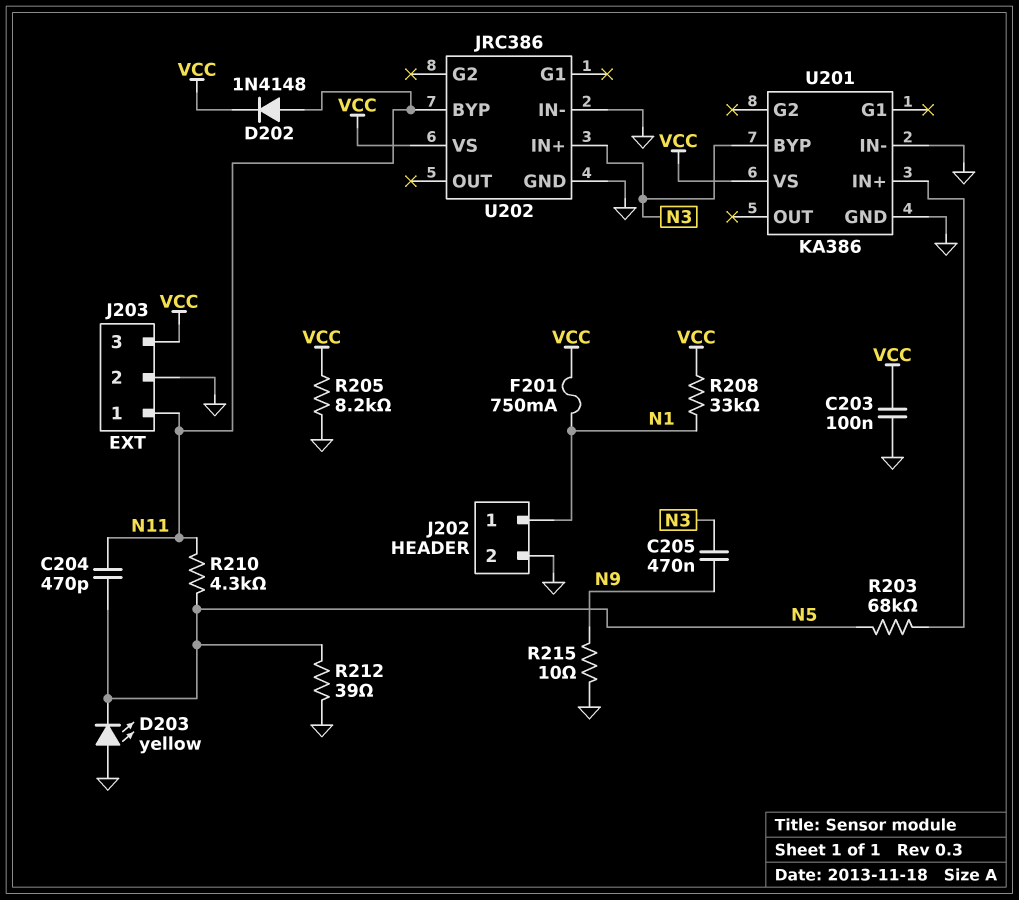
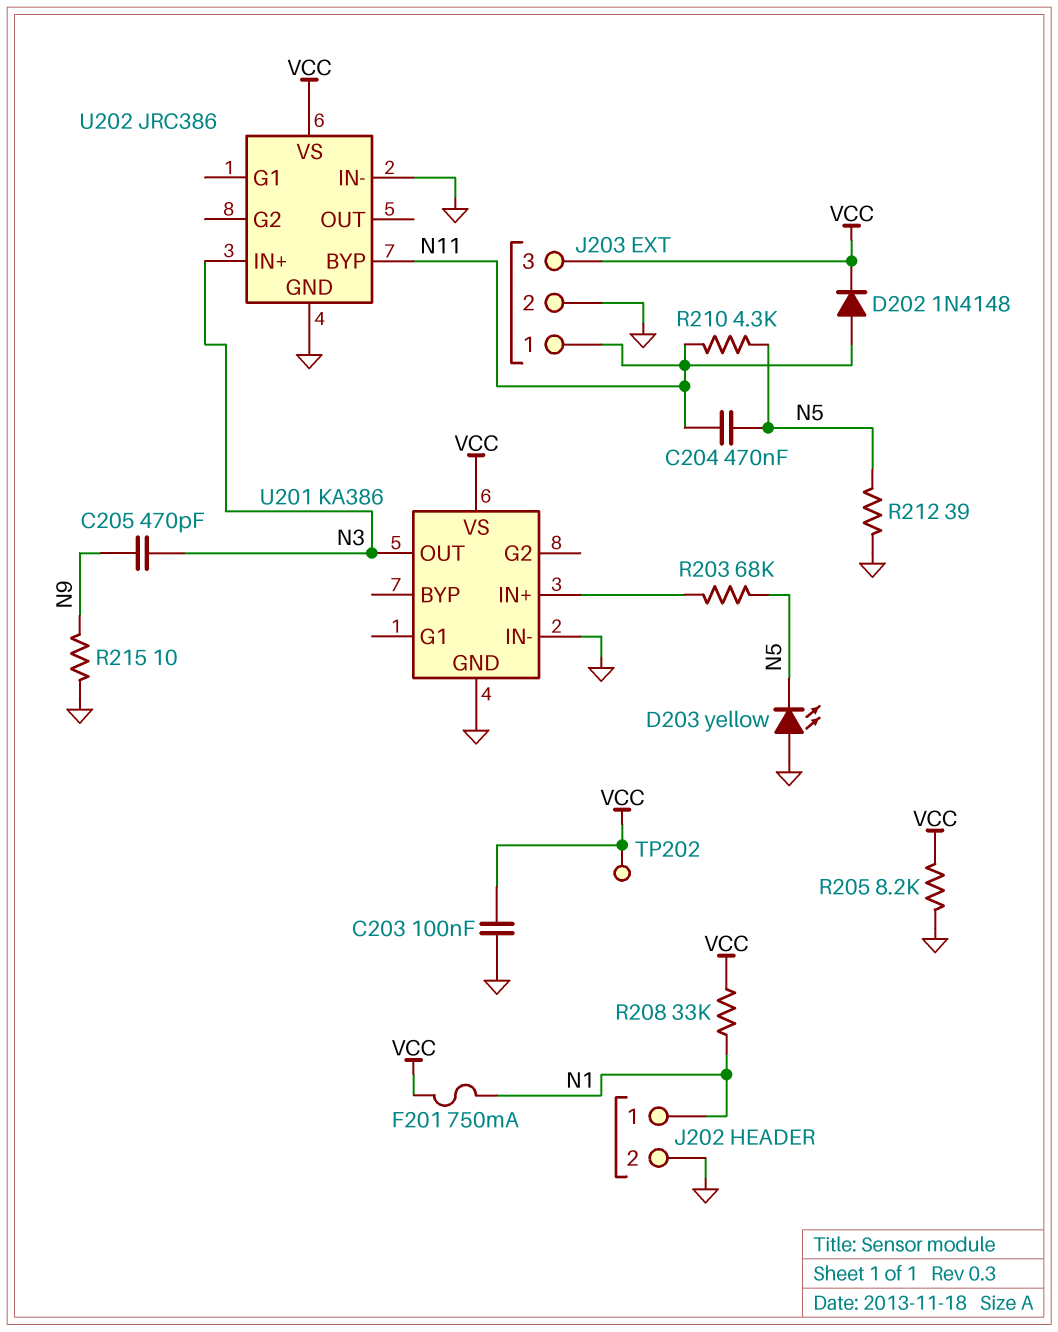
C204: 470pF (N5, N11) -> 470nF (N5, N11)
C205: 470nF (N3, N9) -> 470pF (N3, N9)
TP202: none -> test point (VCC)
U201 pin BYP: N3 -> none
U201 pin OUT: none -> N3

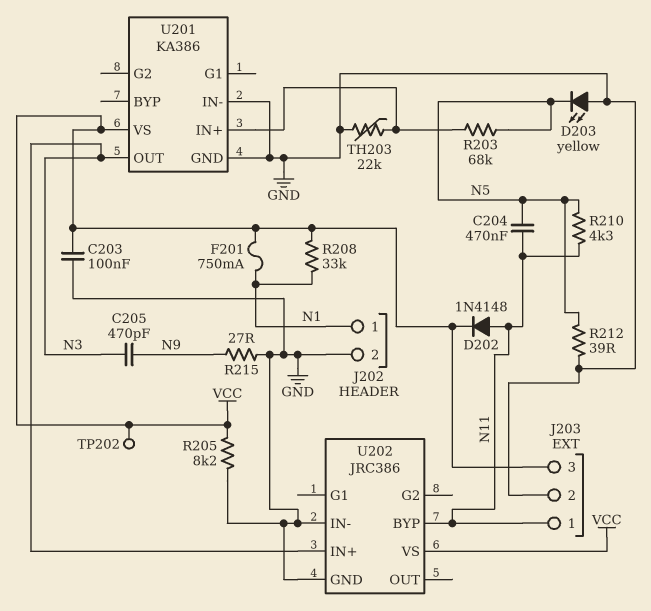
R215: 10 (GND, N9) -> 27 (GND, N9)
TH203: none -> 22k (GND, U201/IN+)

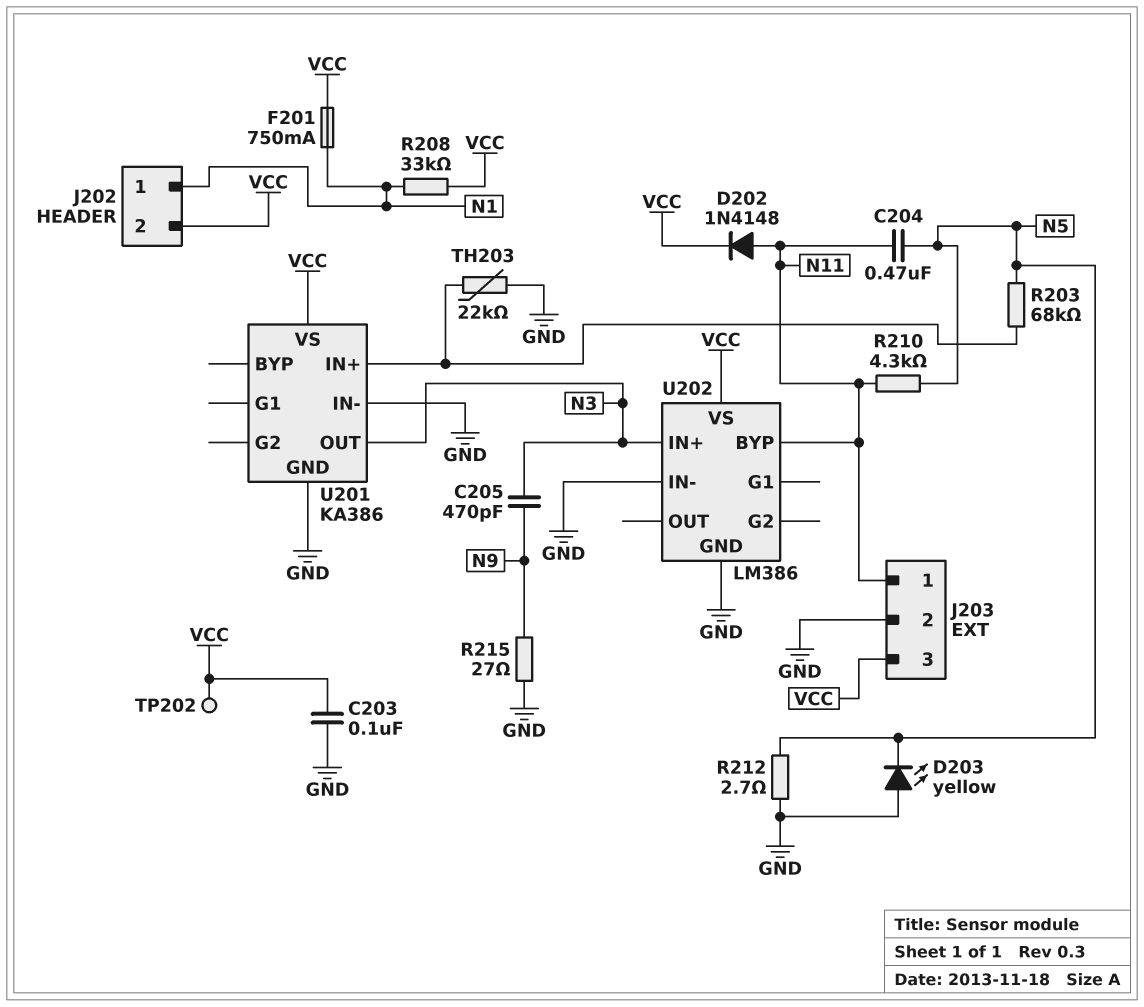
J202 pin 2: GND -> VCC
R205: 8.2k (GND, VCC) -> none
R212: 39 (GND, N5) -> 2.7 (GND, N5)
U202: JRC386 -> LM386

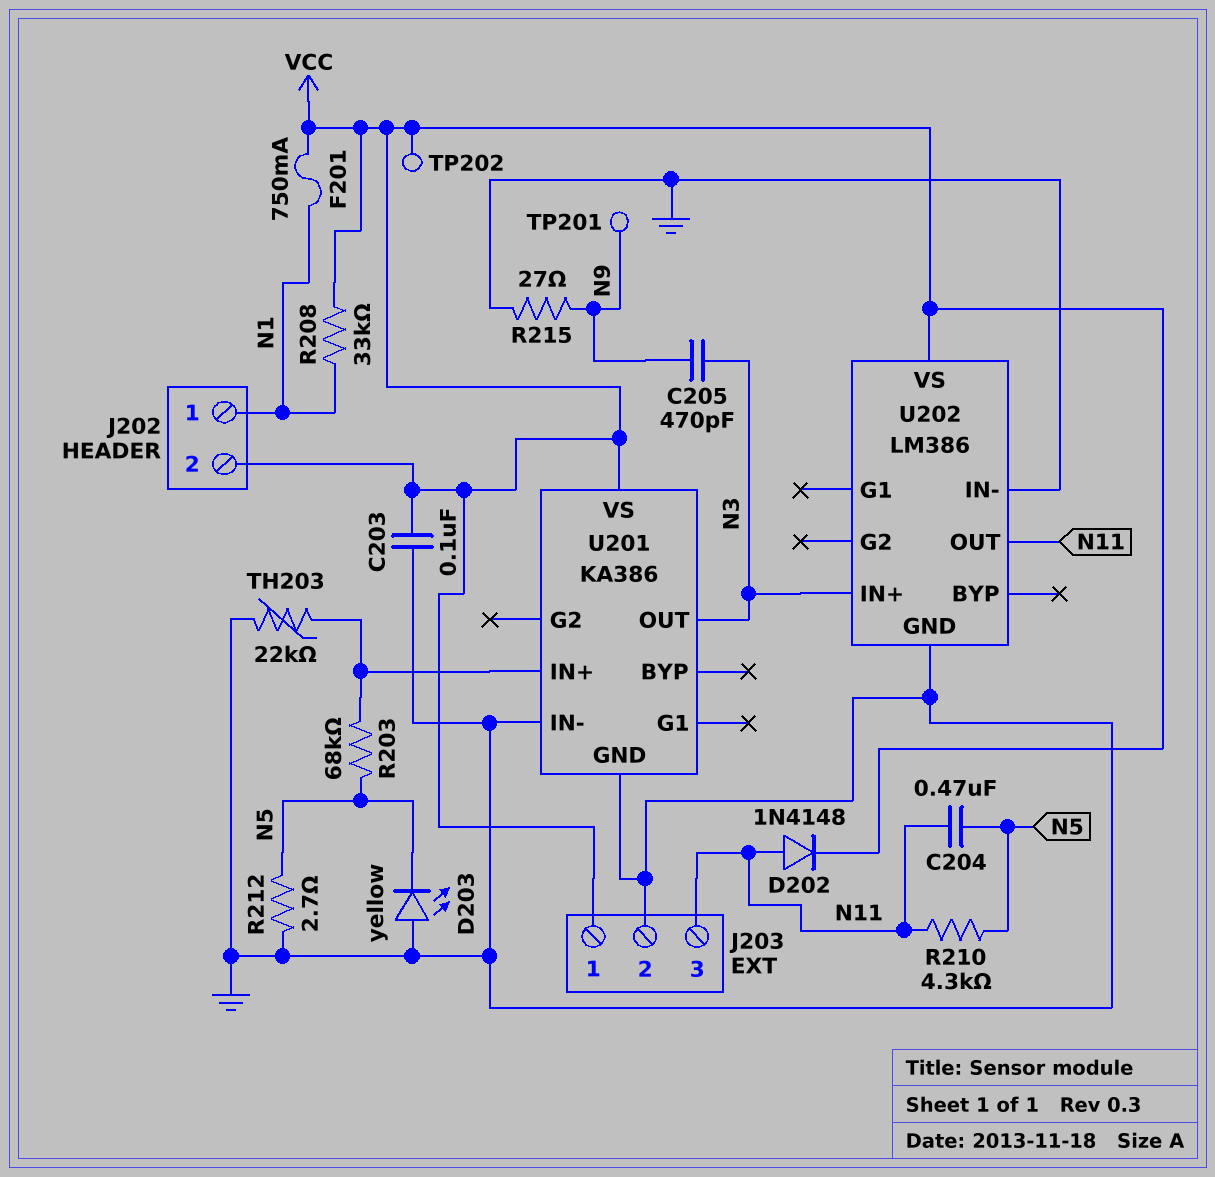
J203 pin 1: N11 -> VCC
J203 pin 3: VCC -> N11
TP201: none -> test point (N9)
U202 pin BYP: N11 -> none
U202 pin OUT: none -> N11

